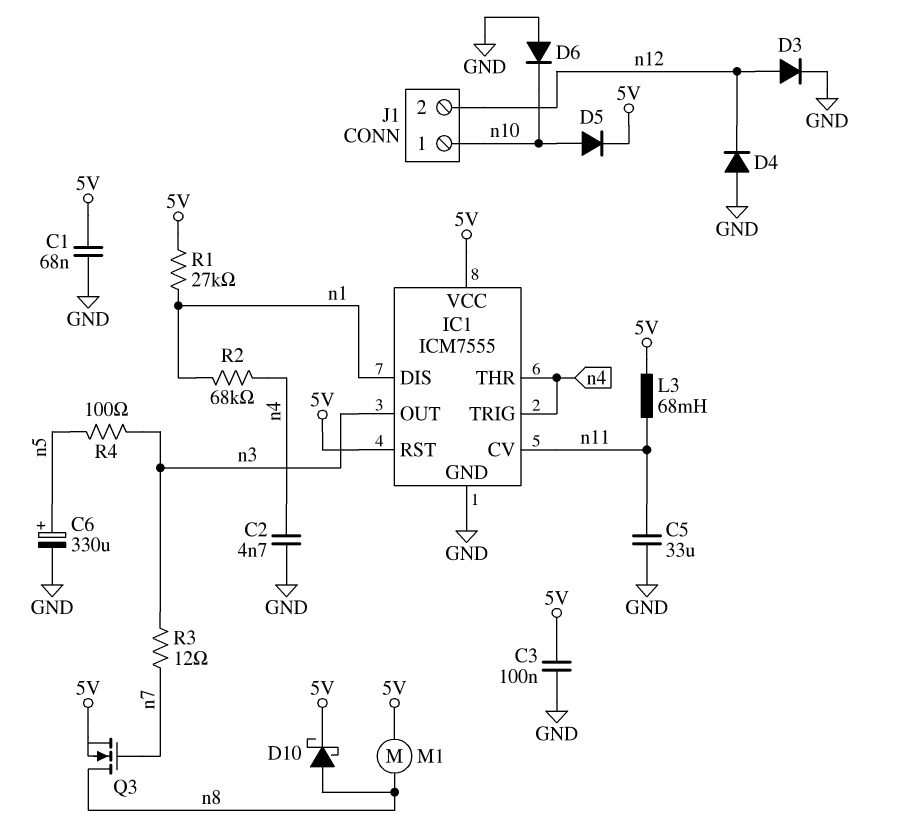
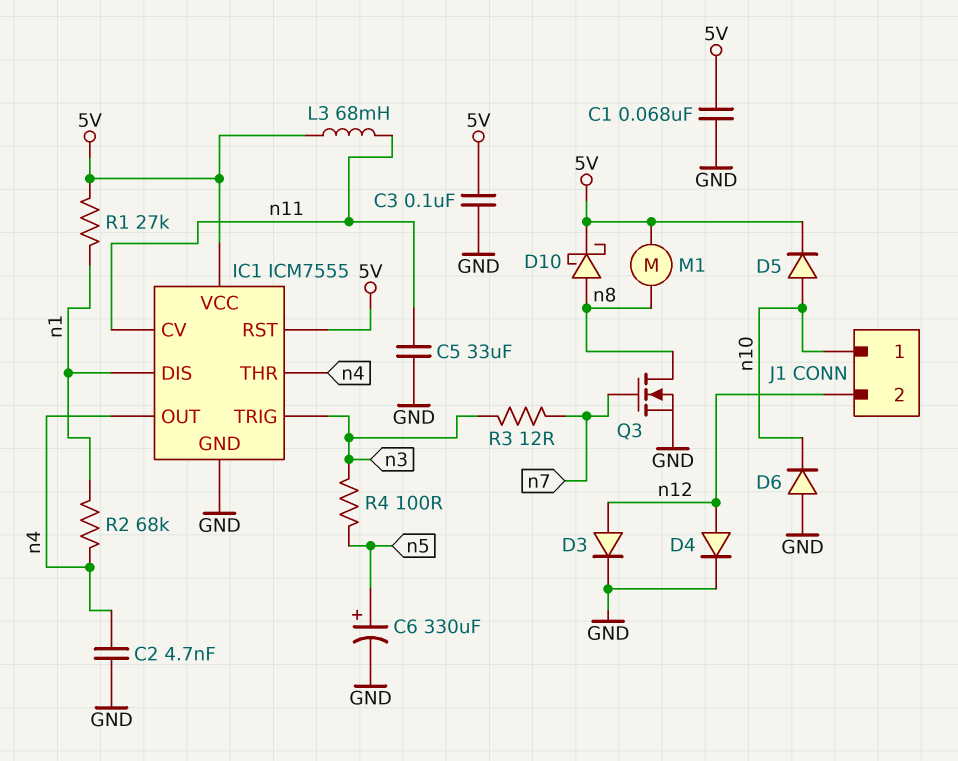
D4: diode (A GND, K n12) -> diode (A n12, K GND)
IC1 pin OUT: n3 -> n4
IC1 pin TRIG: n4 -> n3
Q3: NMOS (G n7, D n8, S 5V) -> NMOS (G n7, D n8, S GND)

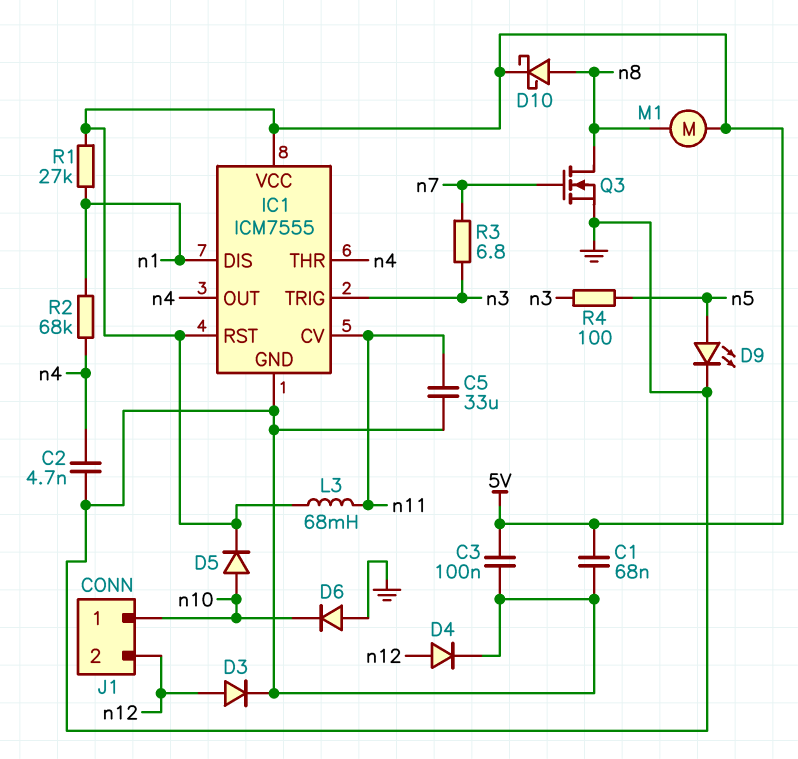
C6: 330uF (plus n5, minus GND) -> none
D9: none -> LED (A n5, K GND)
R3: 12 (n3, n7) -> 6.8 (n3, n7)

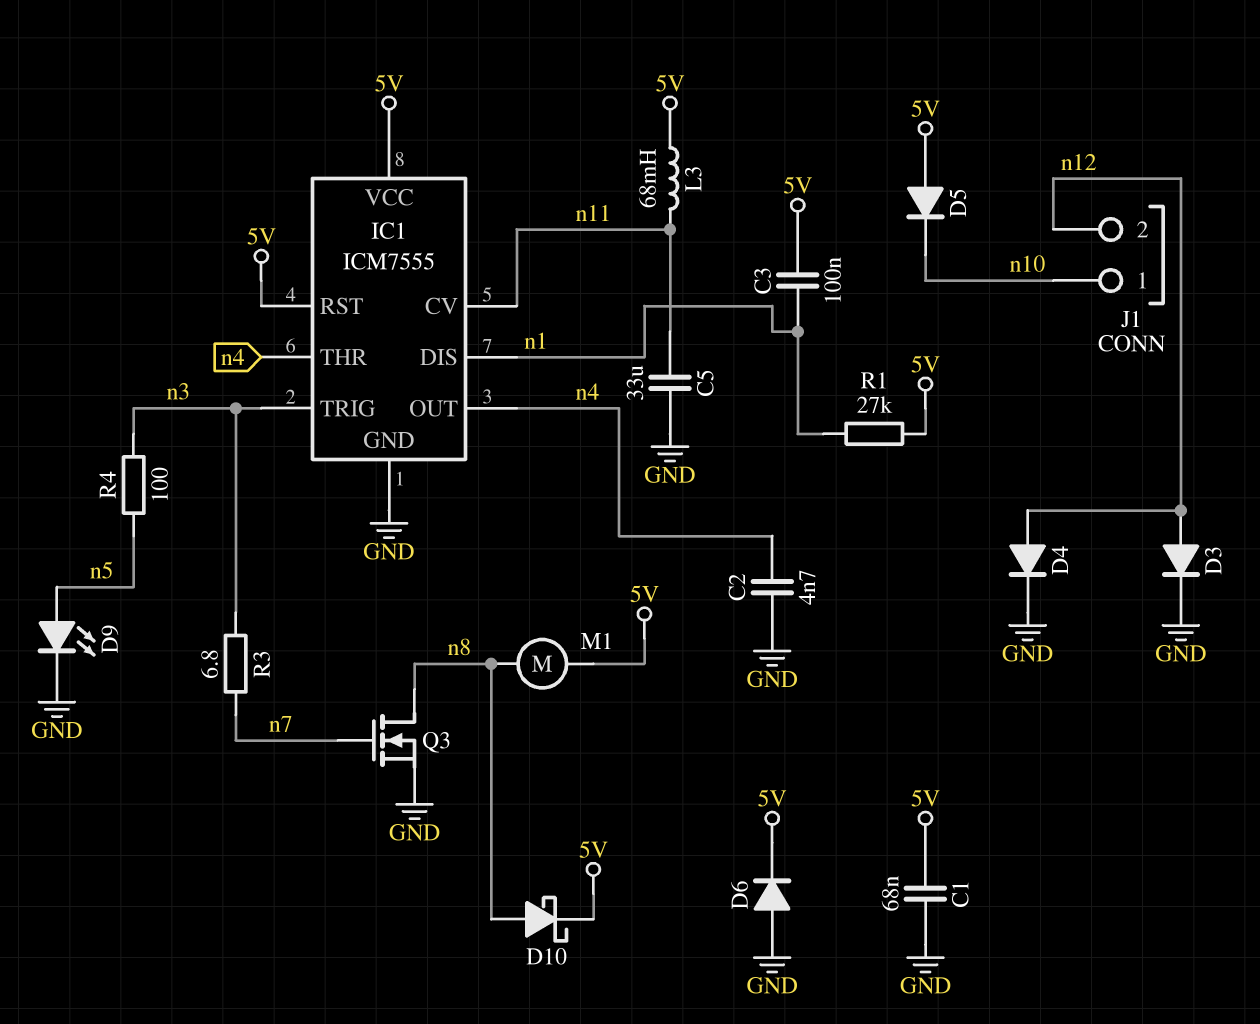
C3: 100nF (5V, GND) -> 100nF (5V, n1)
D5: diode (A n10, K 5V) -> diode (A 5V, K n10)
D6: diode (A GND, K n10) -> diode (A GND, K 5V)
R2: 68k (n1, n4) -> none

